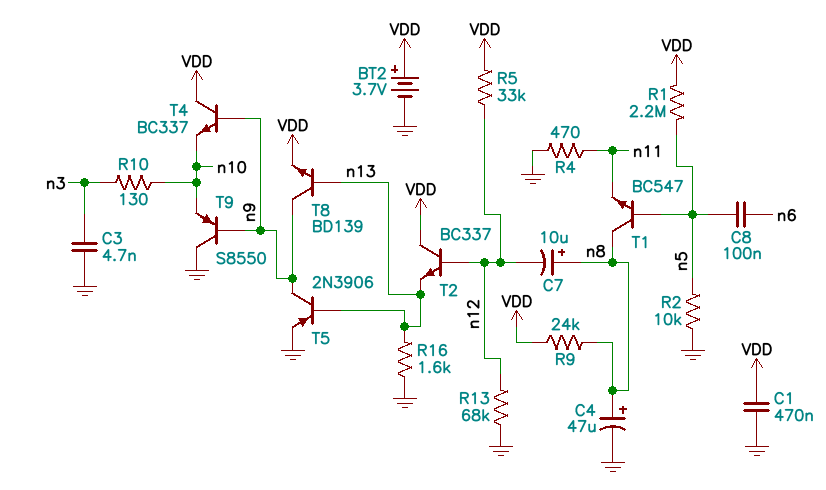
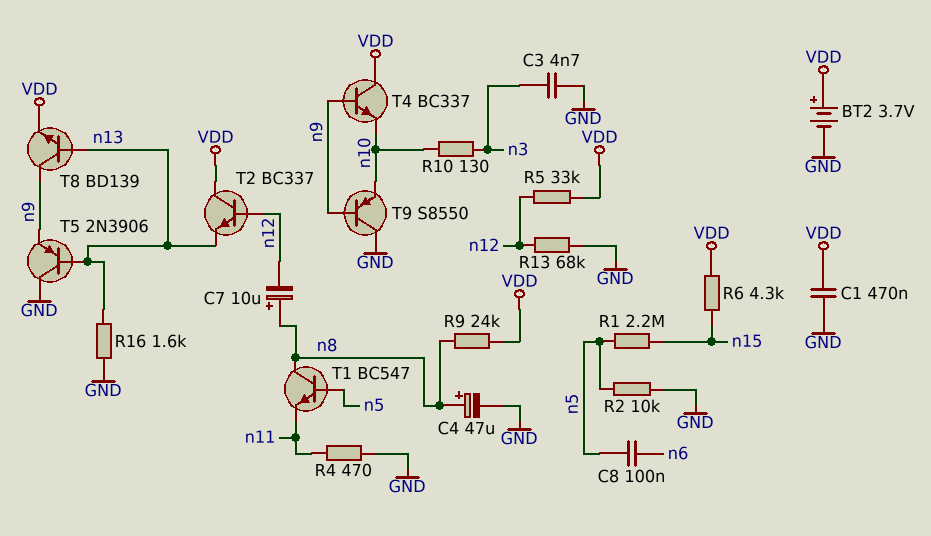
R1: 2.2M (VDD, n5) -> 2.2M (n5, n15)
R6: none -> 4.3k (VDD, n15)
T5: PNP 2N3906 (B n13, C n9, E GND) -> PNP 2N3906 (B n13, C GND, E n9)

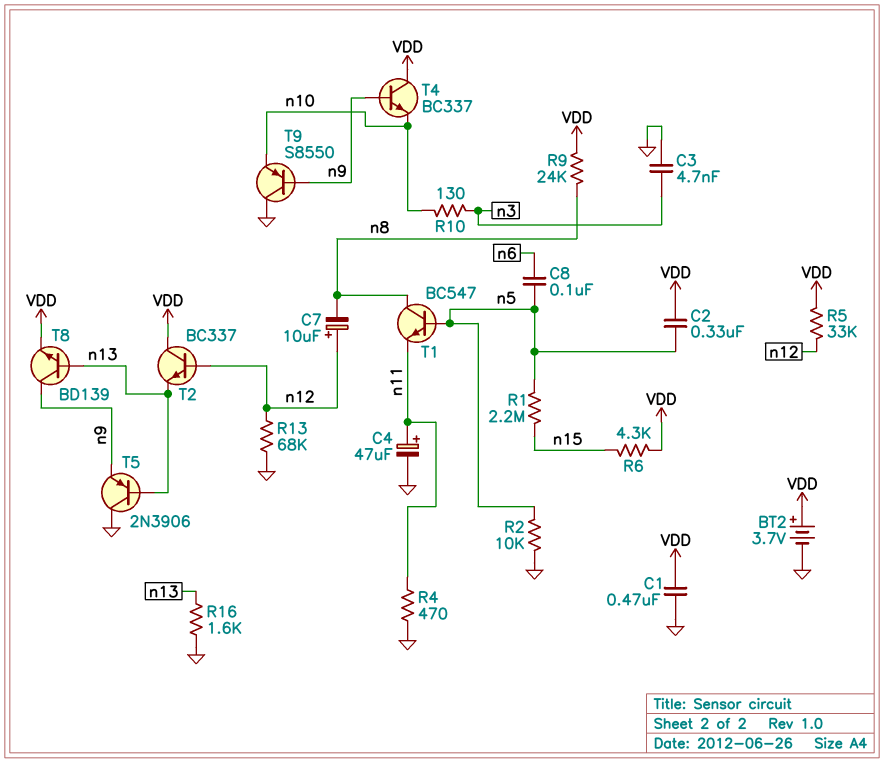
C2: none -> 330nF (VDD, n5)
C4: 47uF (plus n8, minus GND) -> 47uF (plus n11, minus GND)
C7: 10uF (plus n8, minus n12) -> 10uF (plus n12, minus n8)

